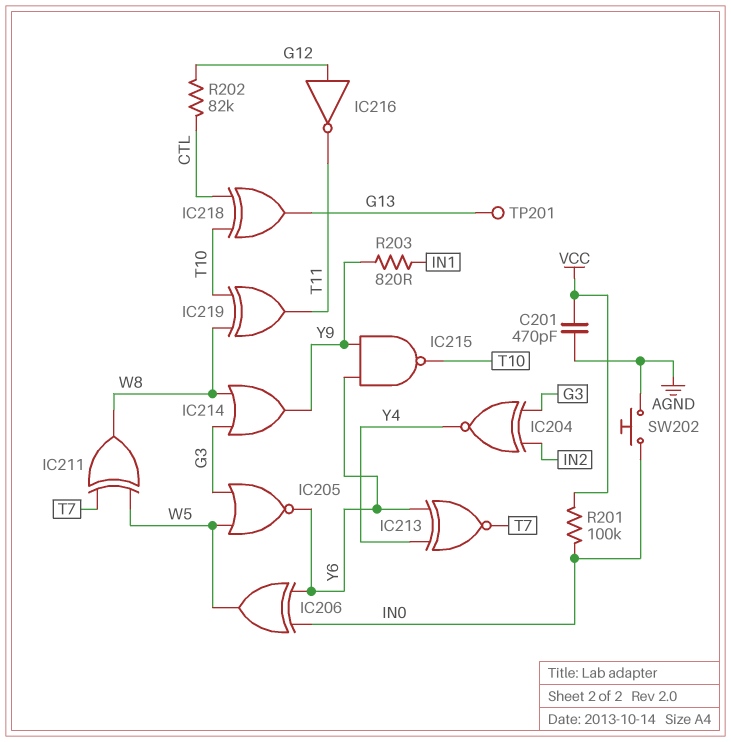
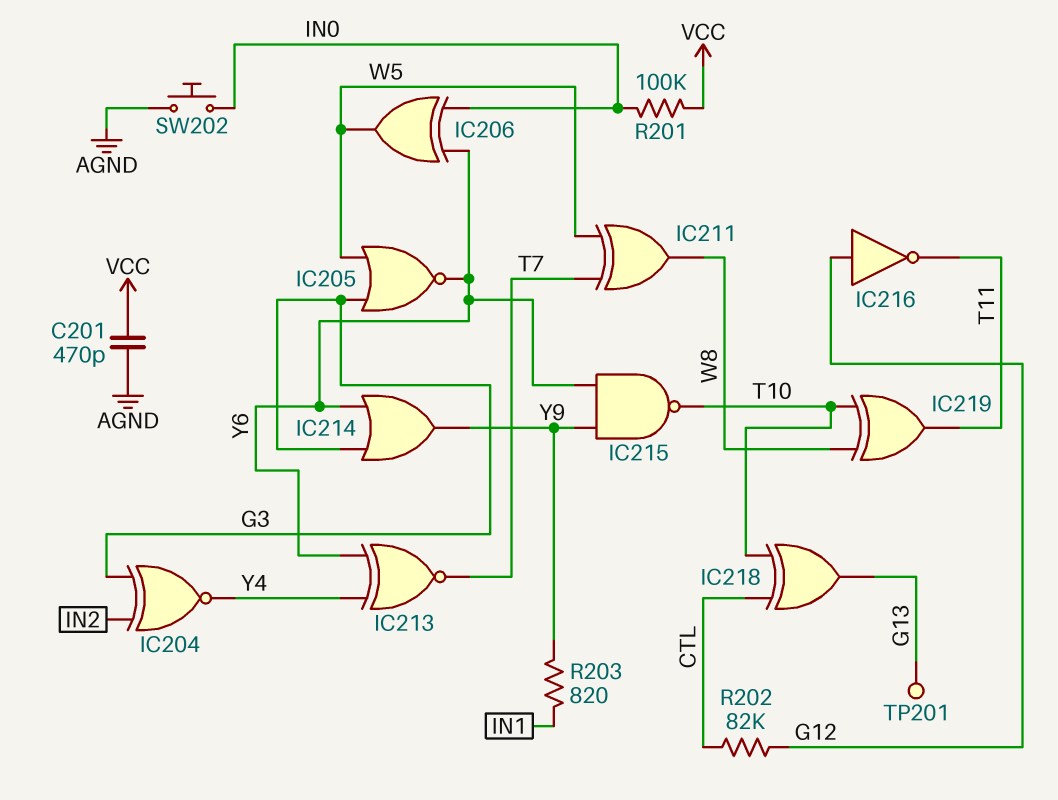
IC214: OR (in G3, in W8, out Y9) -> OR (in G3, in Y6, out Y9)

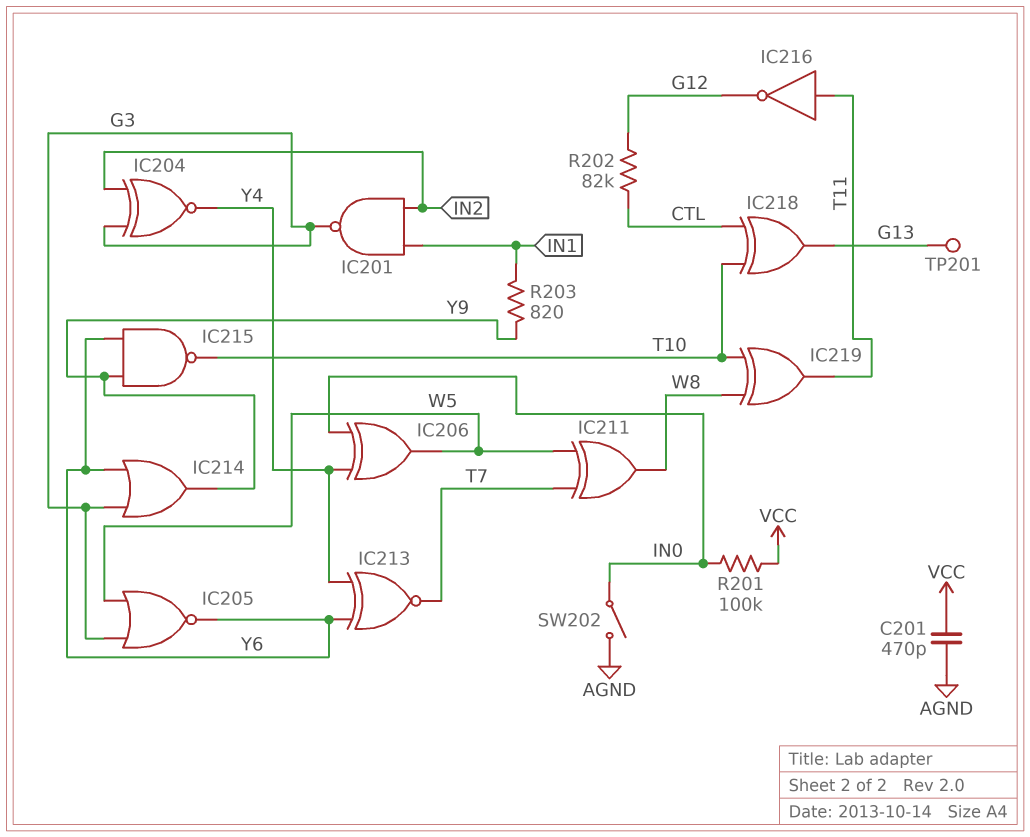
IC201: none -> NAND (in IN1, in IN2, out G3)
IC206: XOR (in IN0, in Y6, out W5) -> XOR (in IN0, in Y4, out W5)
IC216: NOT (in G12, out T11) -> NOT (in T11, out G12)
SW202: button (AGND, IN0) -> switch (AGND, IN0)

